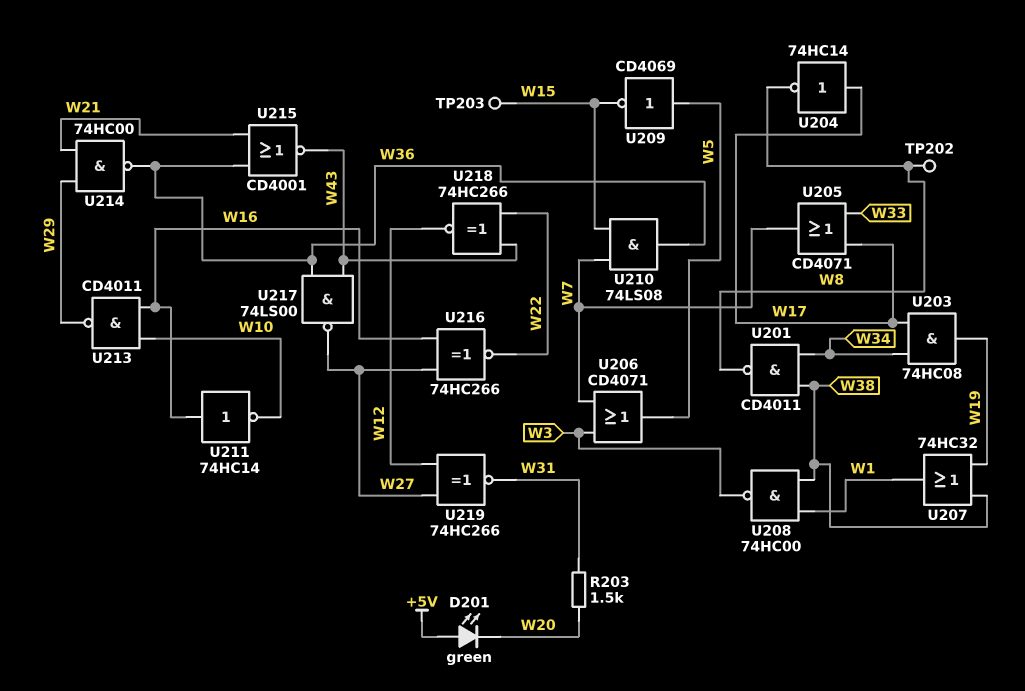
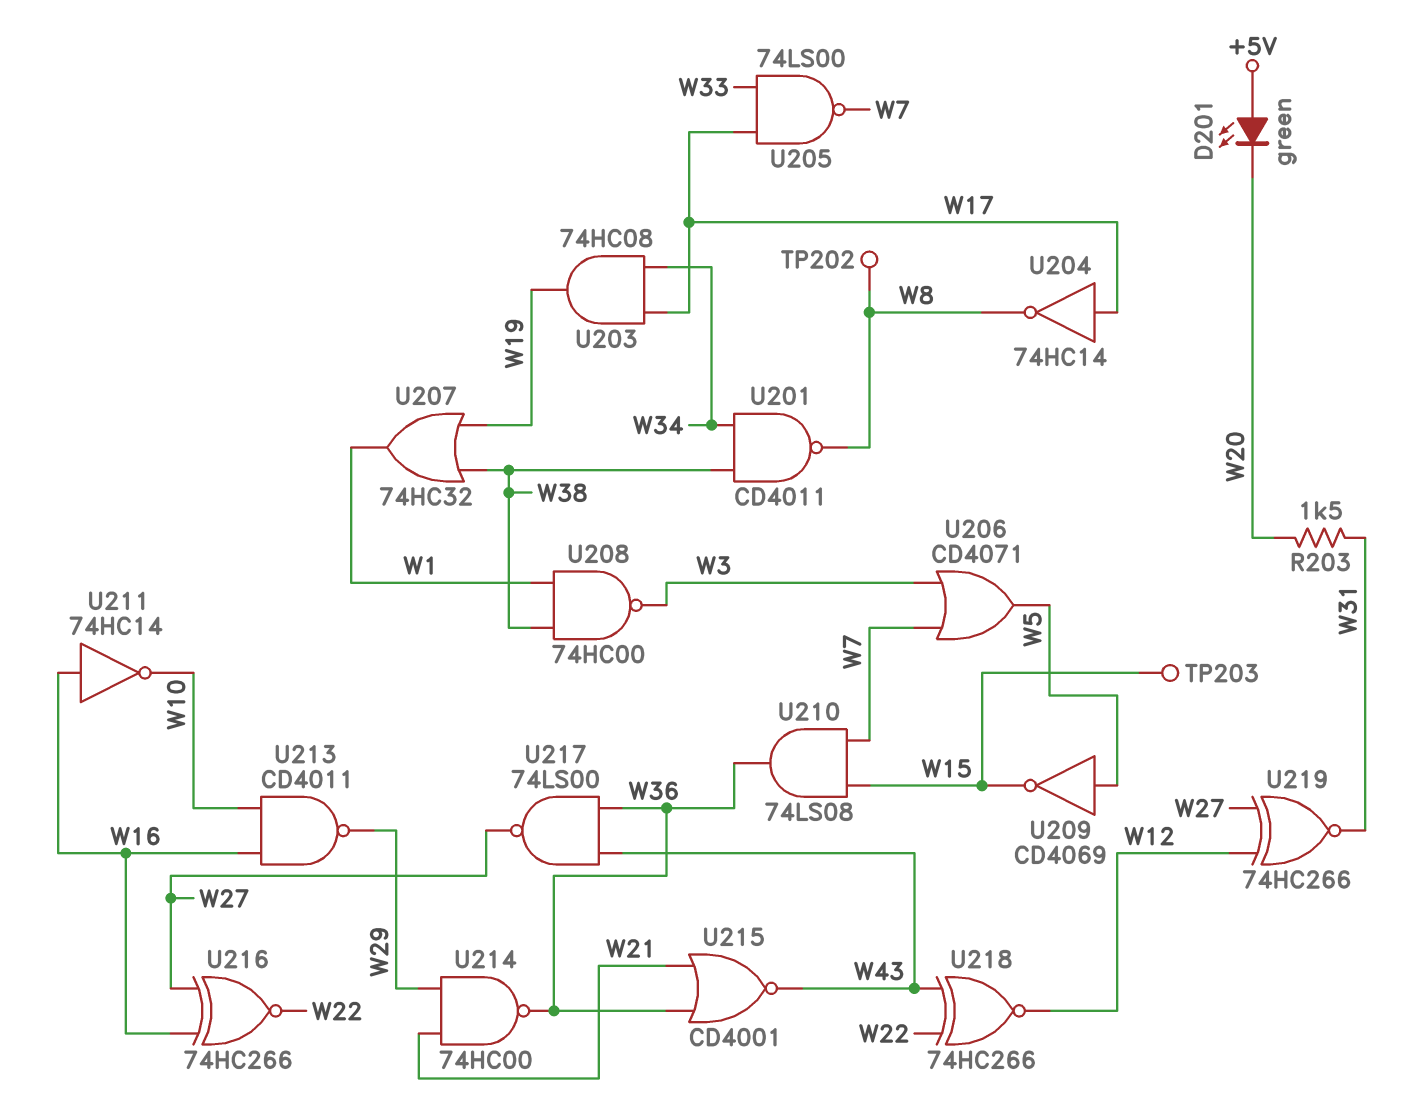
U205: OR CD4071 (in W17, in W33, out W7) -> NAND 74LS00 (in W17, in W33, out W7)

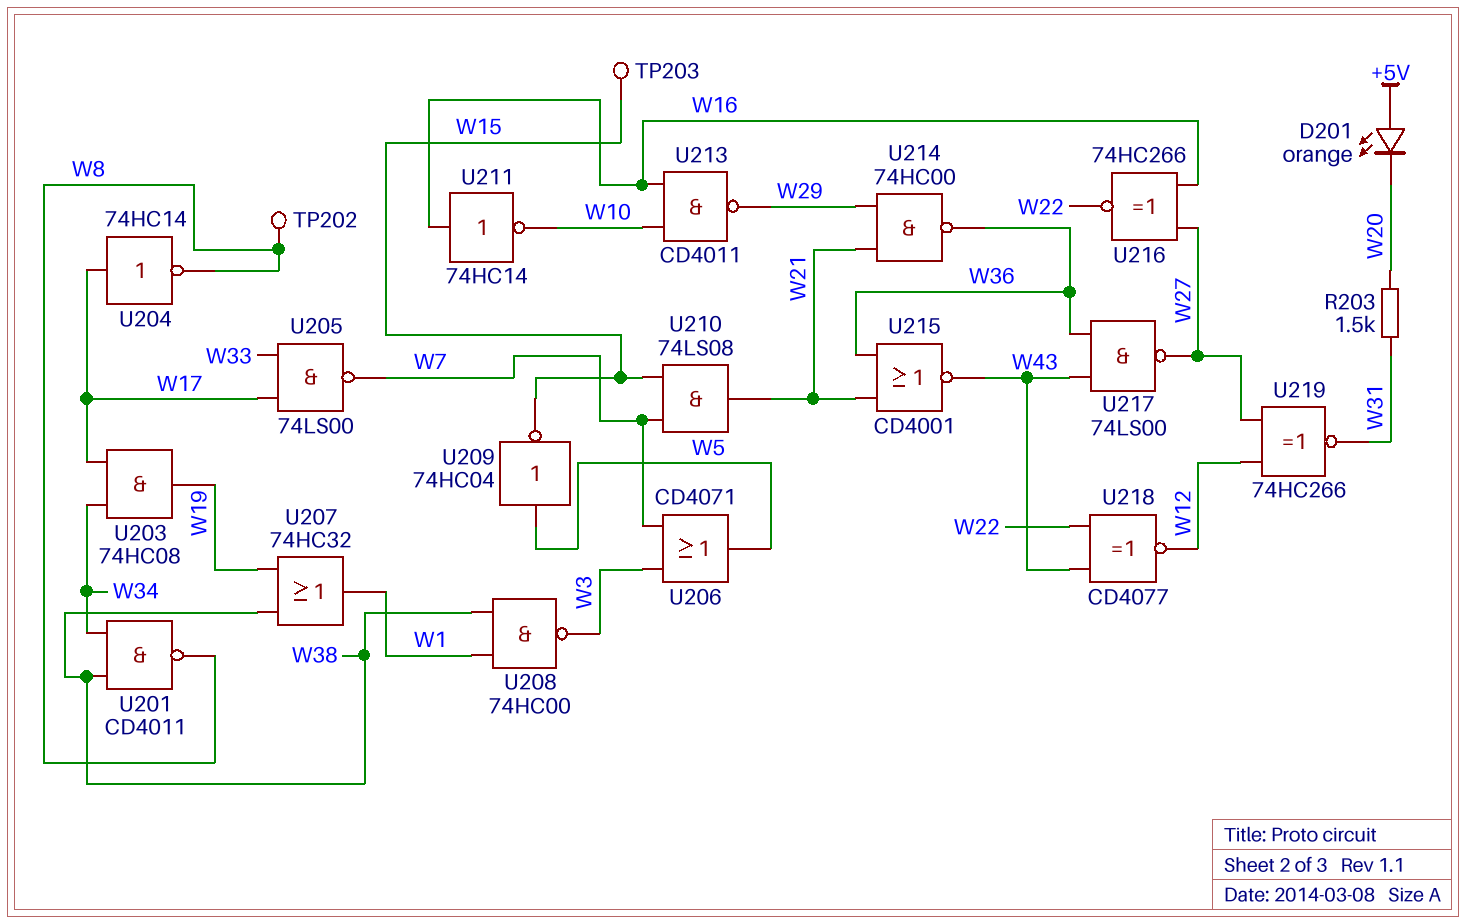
D201: LED green (A +5V, K W20) -> LED orange (A +5V, K W20)
U209: NOT CD4069 (in W5, out W15) -> NOT 74HC04 (in W5, out W15)
U210: AND 74LS08 (in W7, in W15, out W36) -> AND 74LS08 (in W7, in W15, out W21)
U218: XNOR 74HC266 (in W22, in W43, out W12) -> XNOR CD4077 (in W22, in W43, out W12)

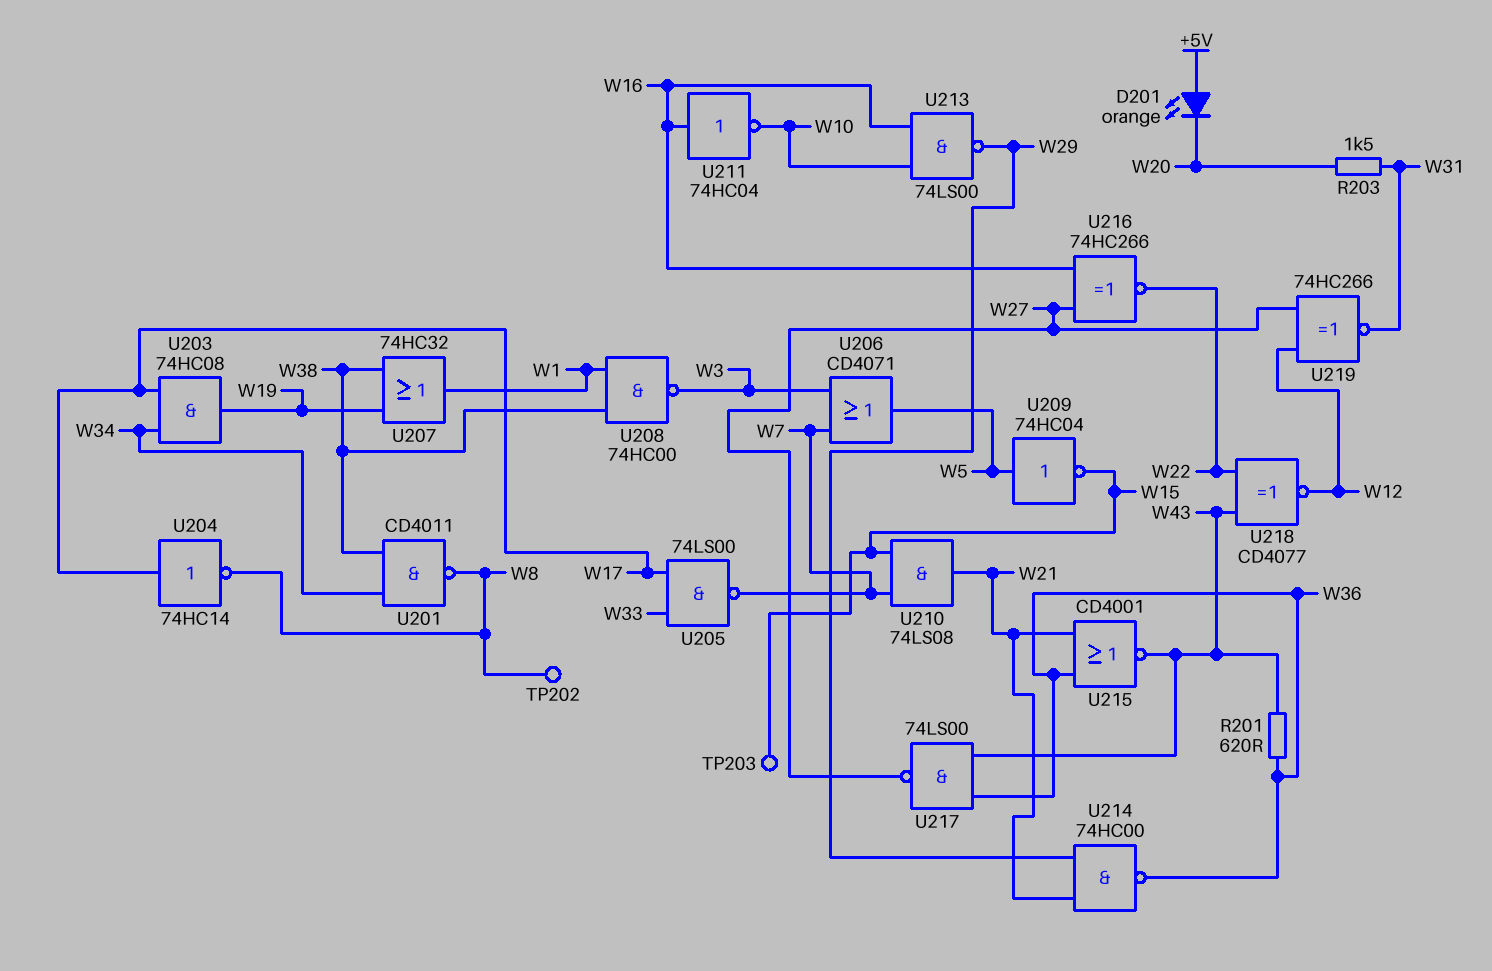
R201: none -> 620 (W36, W43)
U211: NOT 74HC14 (in W16, out W10) -> NOT 74HC04 (in W16, out W10)
U213: NAND CD4011 (in W10, in W16, out W29) -> NAND 74LS00 (in W10, in W16, out W29)

